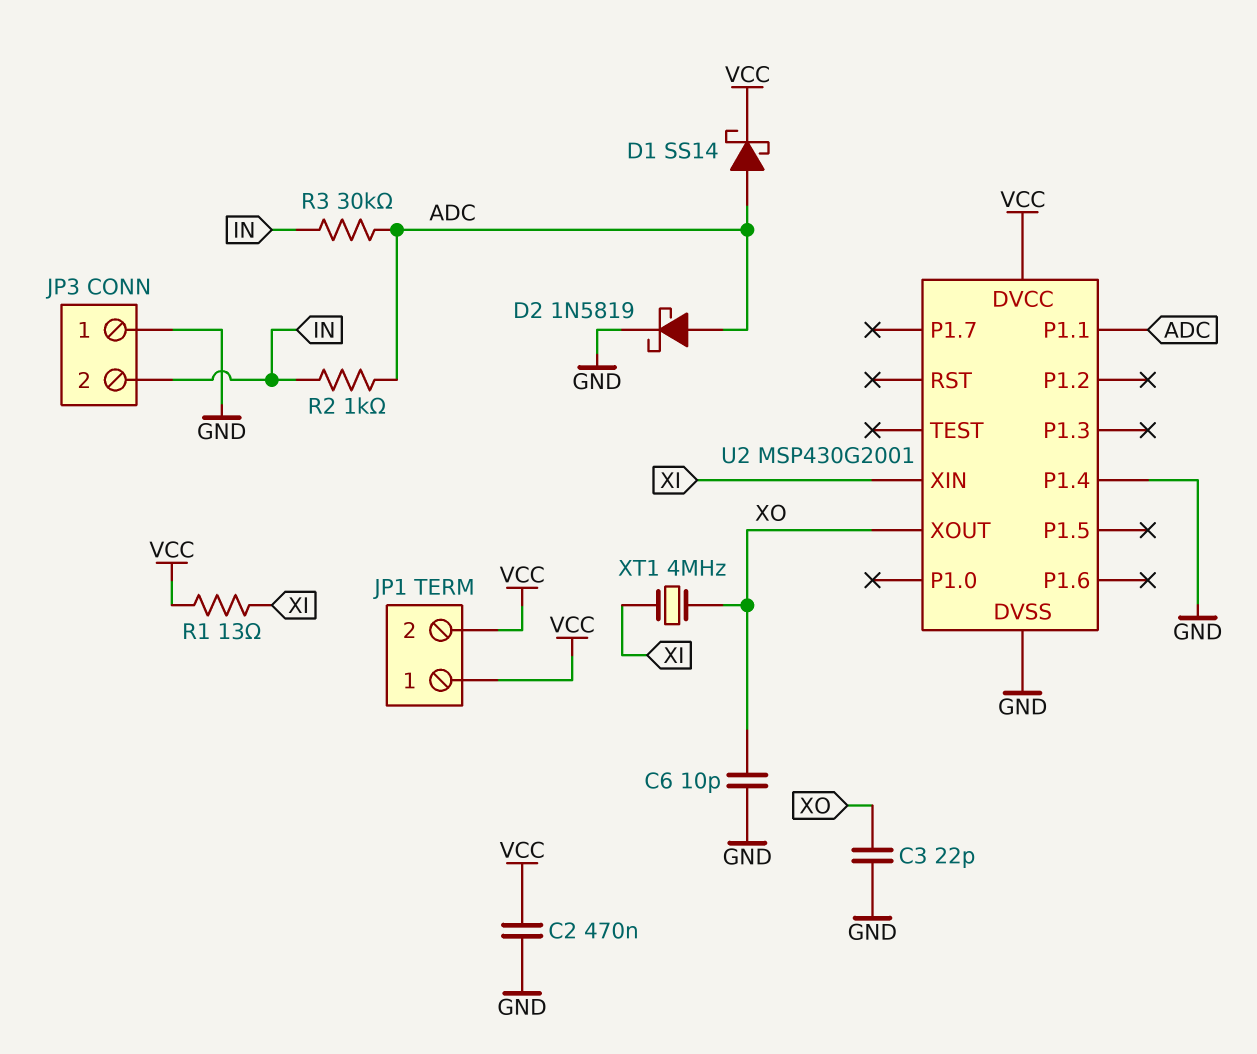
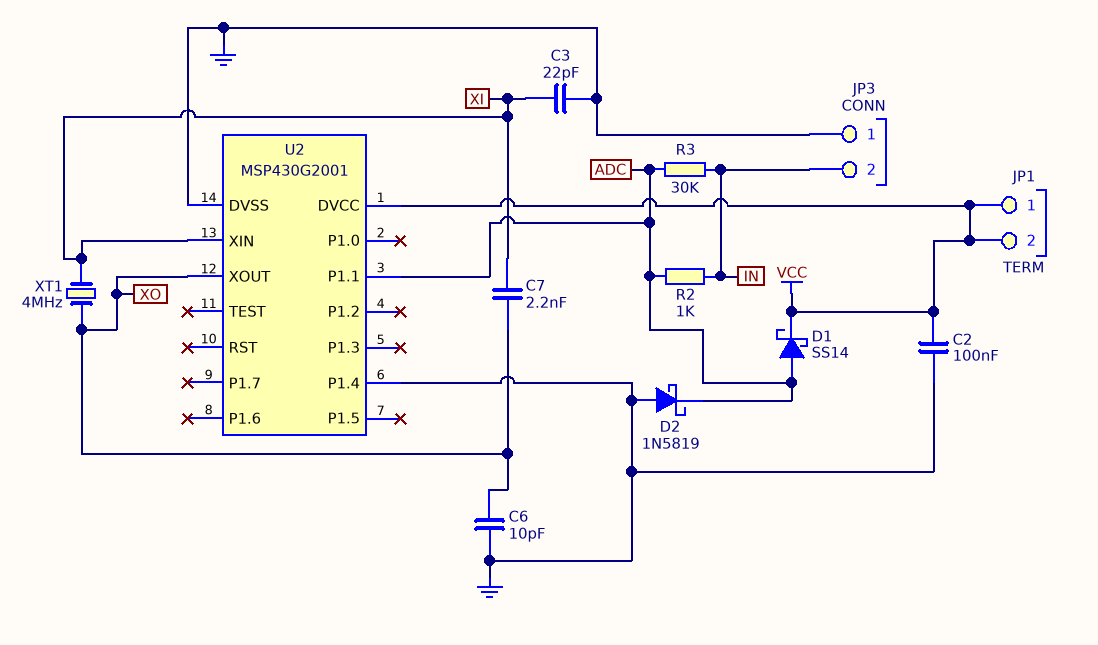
C2: 470nF (GND, VCC) -> 100nF (GND, VCC)
C3: 22pF (GND, XO) -> 22pF (GND, XI)
C7: none -> 2.2nF (XI, XO)
D2: schottky 1N5819 (A ADC, K GND) -> schottky 1N5819 (A GND, K ADC)
R1: 13 (VCC, XI) -> none

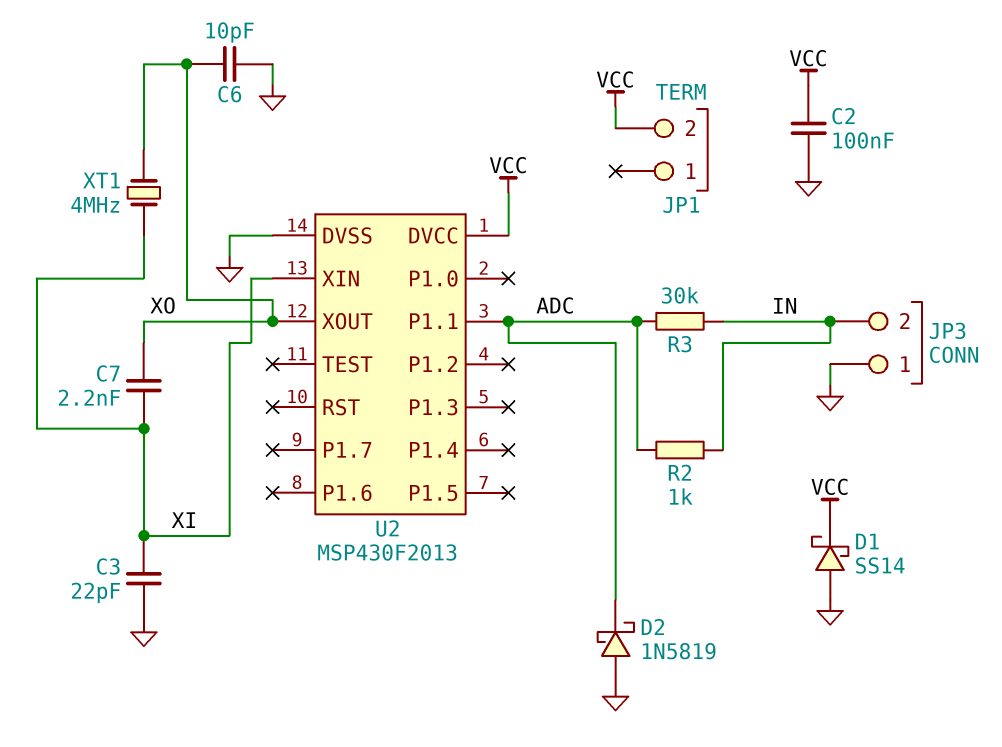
D1: schottky SS14 (A ADC, K VCC) -> schottky SS14 (A GND, K VCC)
JP1 pin 1: VCC -> none
U2: MSP430G2001 -> MSP430F2013
U2 pin P1.4: GND -> none

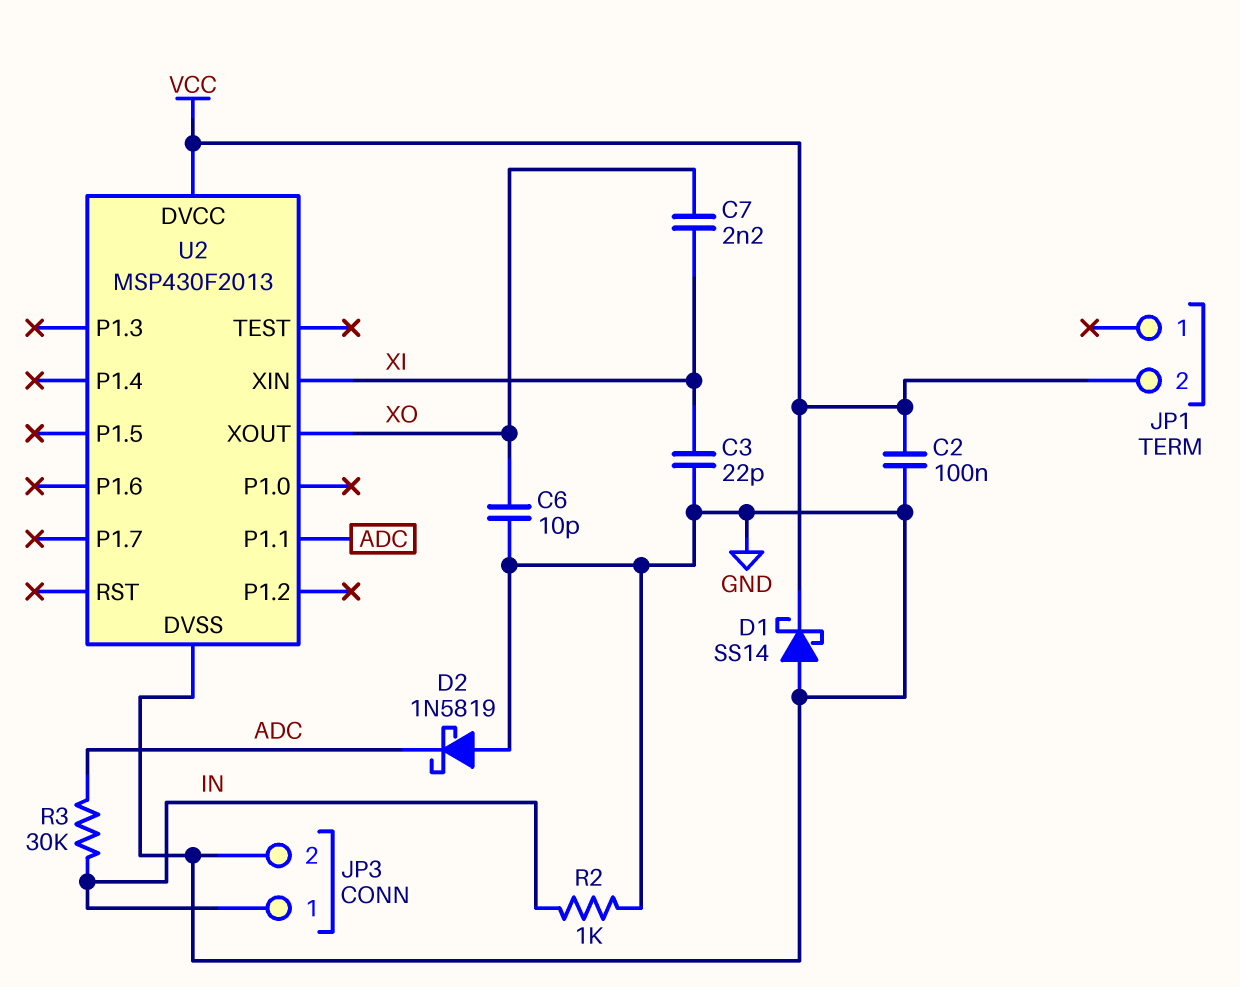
JP3 pin 1: GND -> IN
JP3 pin 2: IN -> GND
R2: 1k (ADC, IN) -> 1k (GND, IN)
XT1: 4MHz (XI, XO) -> none

